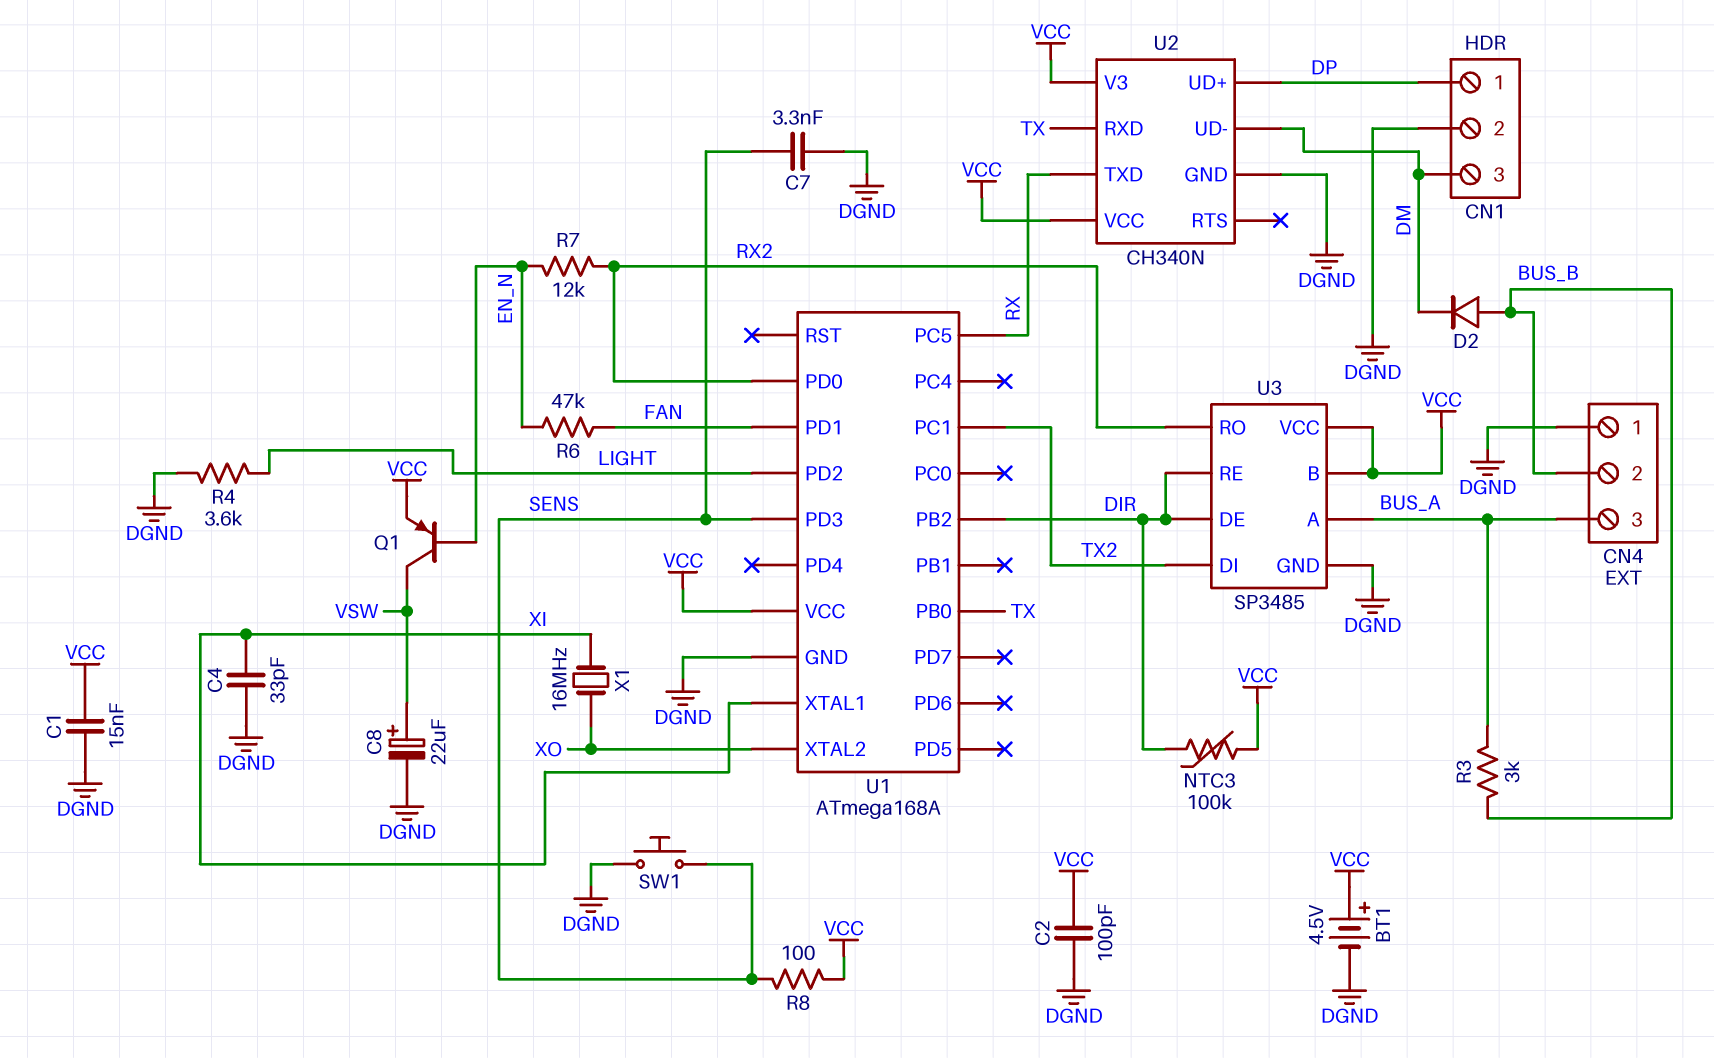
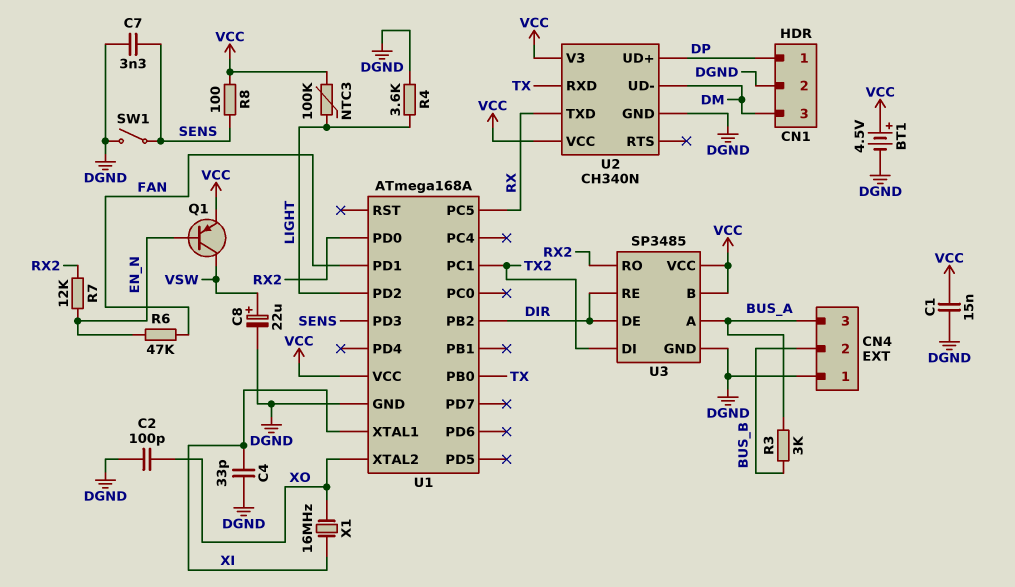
C2: 100pF (DGND, VCC) -> 100pF (DGND, XO)
D2: diode (A BUS_B, K DM) -> none
NTC3: 100k (DIR, VCC) -> 100k (LIGHT, VCC)
SW1: button (DGND, SENS) -> switch (DGND, SENS)

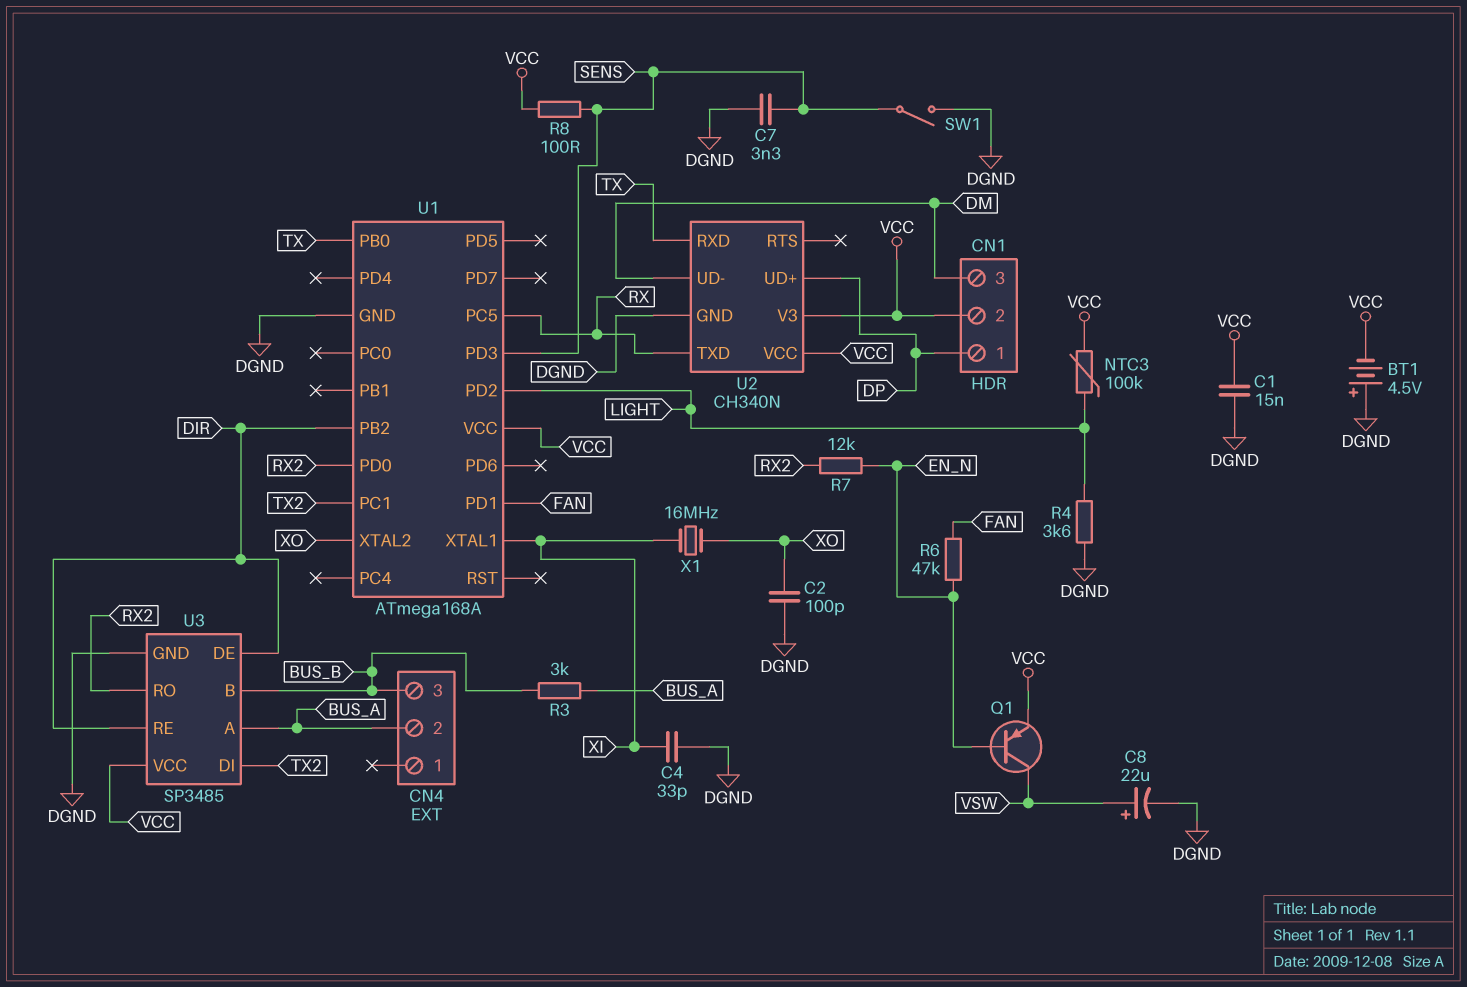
BT1: 4.5V (plus VCC, minus DGND) -> 4.5V (plus DGND, minus VCC)
CN1 pin 2: DGND -> VCC
CN4 pin 1: DGND -> none
CN4 pin 2: BUS_B -> BUS_A
CN4 pin 3: BUS_A -> BUS_B
U3 pin B: VCC -> BUS_B

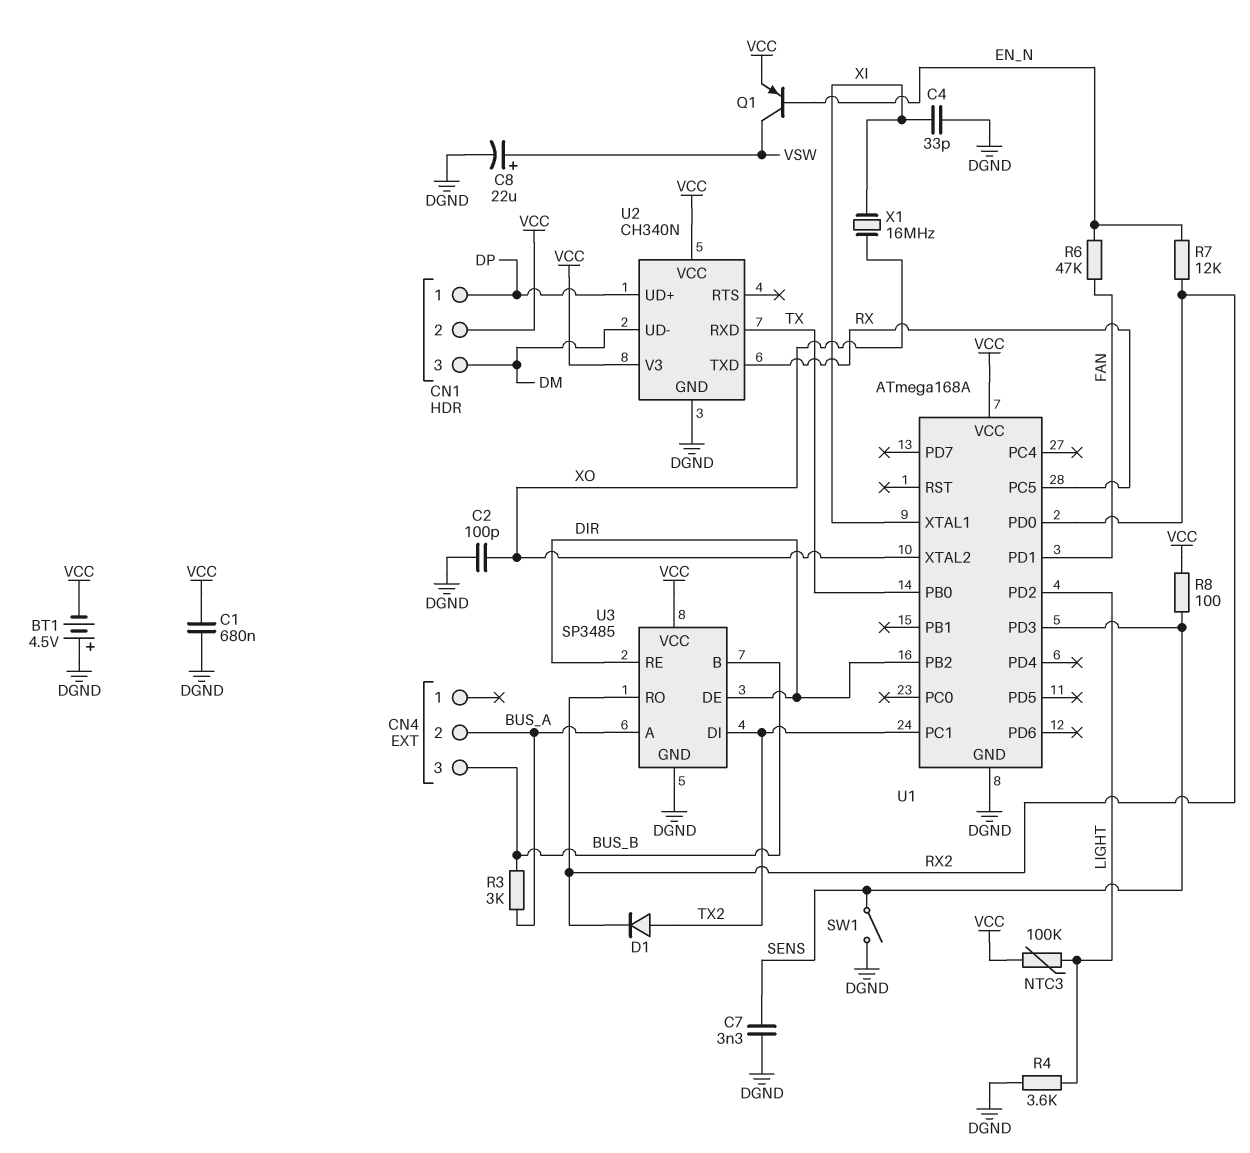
C1: 15nF (DGND, VCC) -> 680nF (DGND, VCC)
D1: none -> diode (A TX2, K RX2)

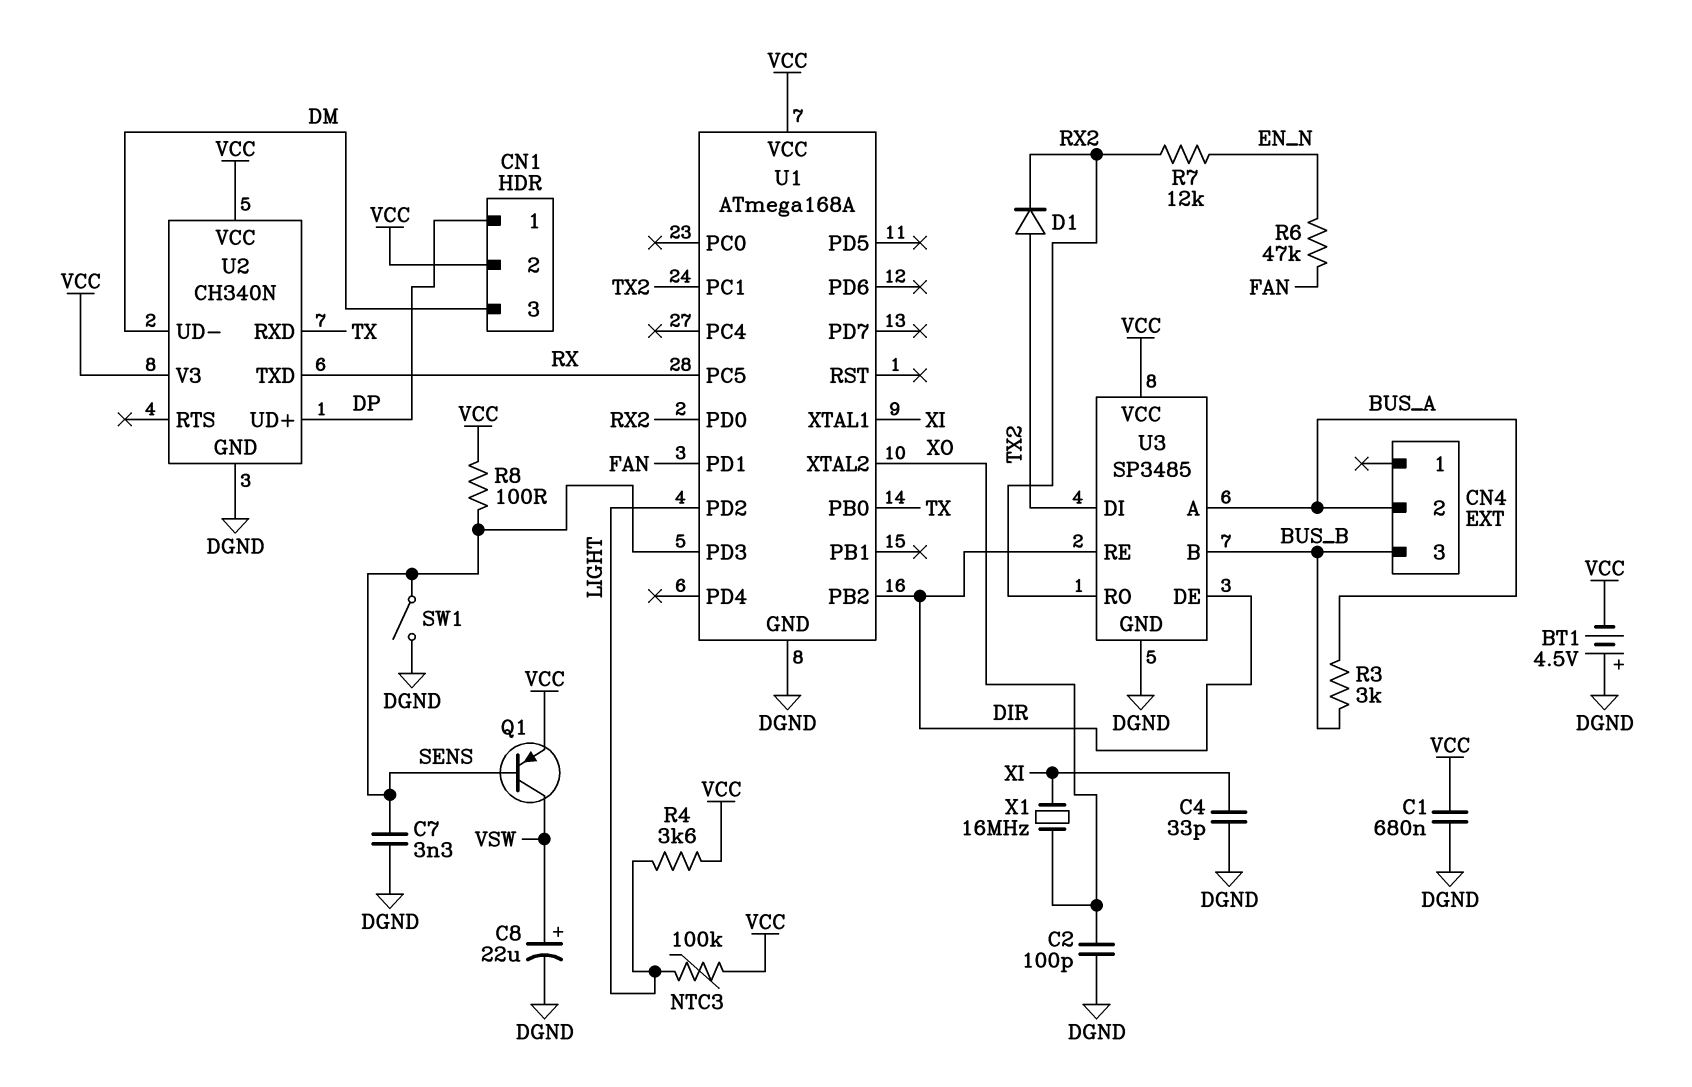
Q1: PNP (B EN_N, C VSW, E VCC) -> PNP (B SENS, C VSW, E VCC)
R4: 3.6k (DGND, LIGHT) -> 3.6k (LIGHT, VCC)

